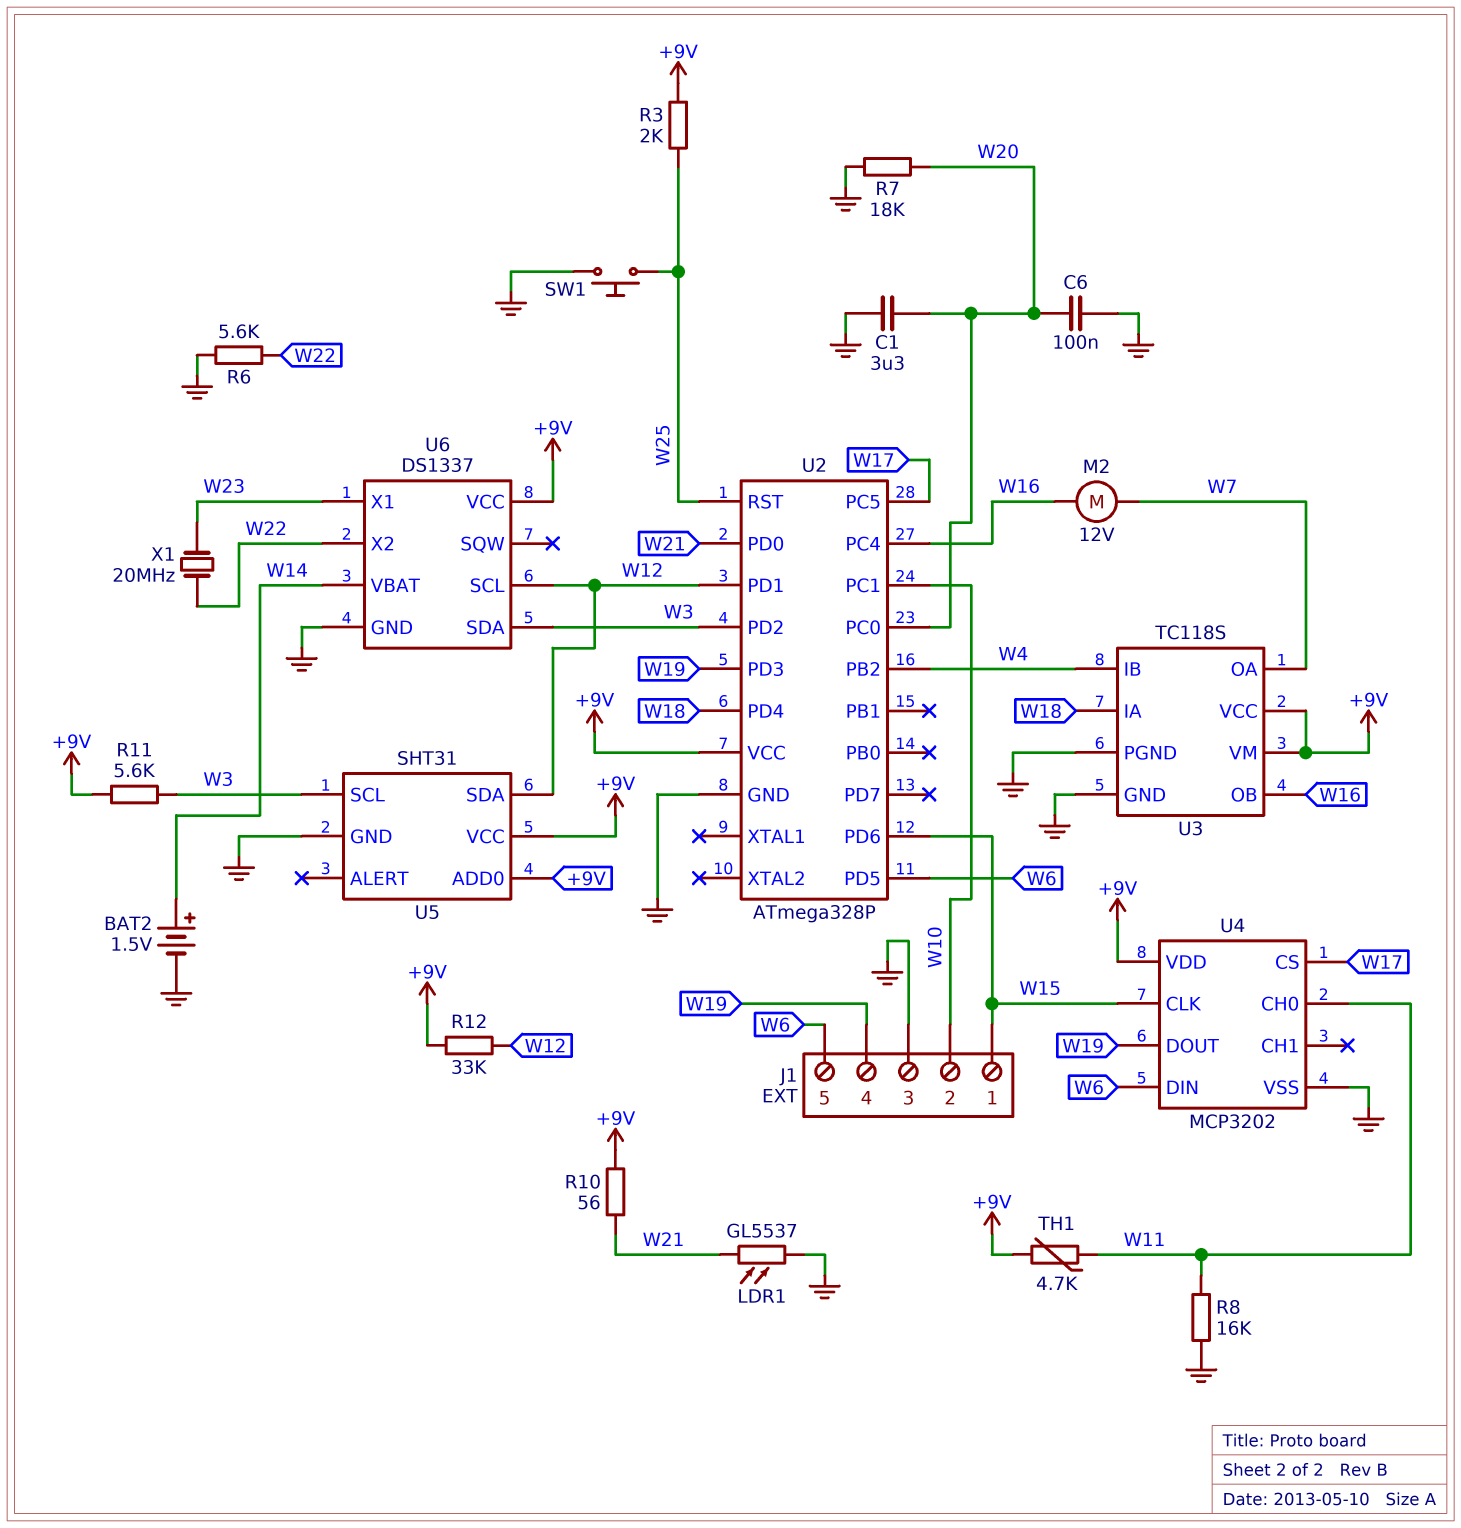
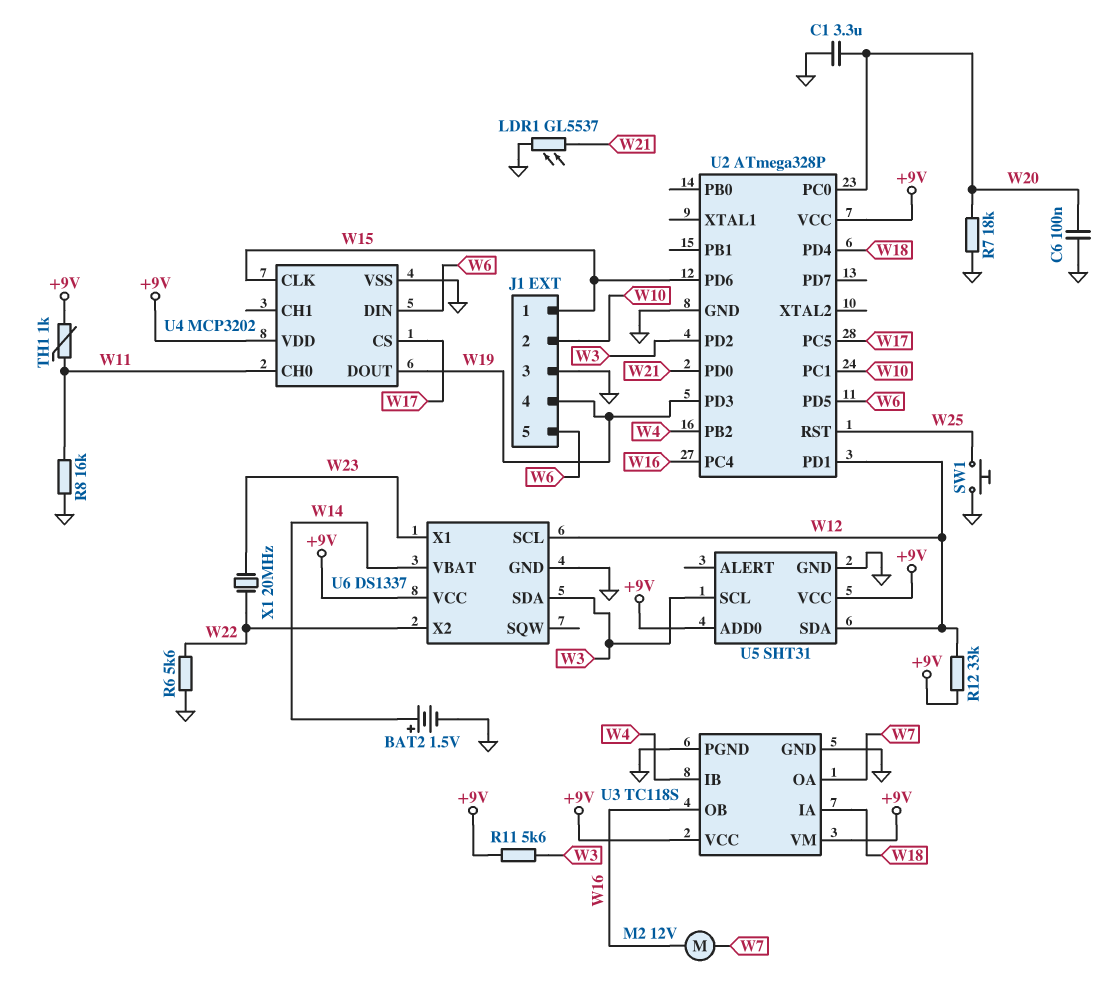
R3: 2k (+9V, W25) -> none
R10: 56 (+9V, W21) -> none
TH1: 4.7k (+9V, W11) -> 1k (+9V, W11)

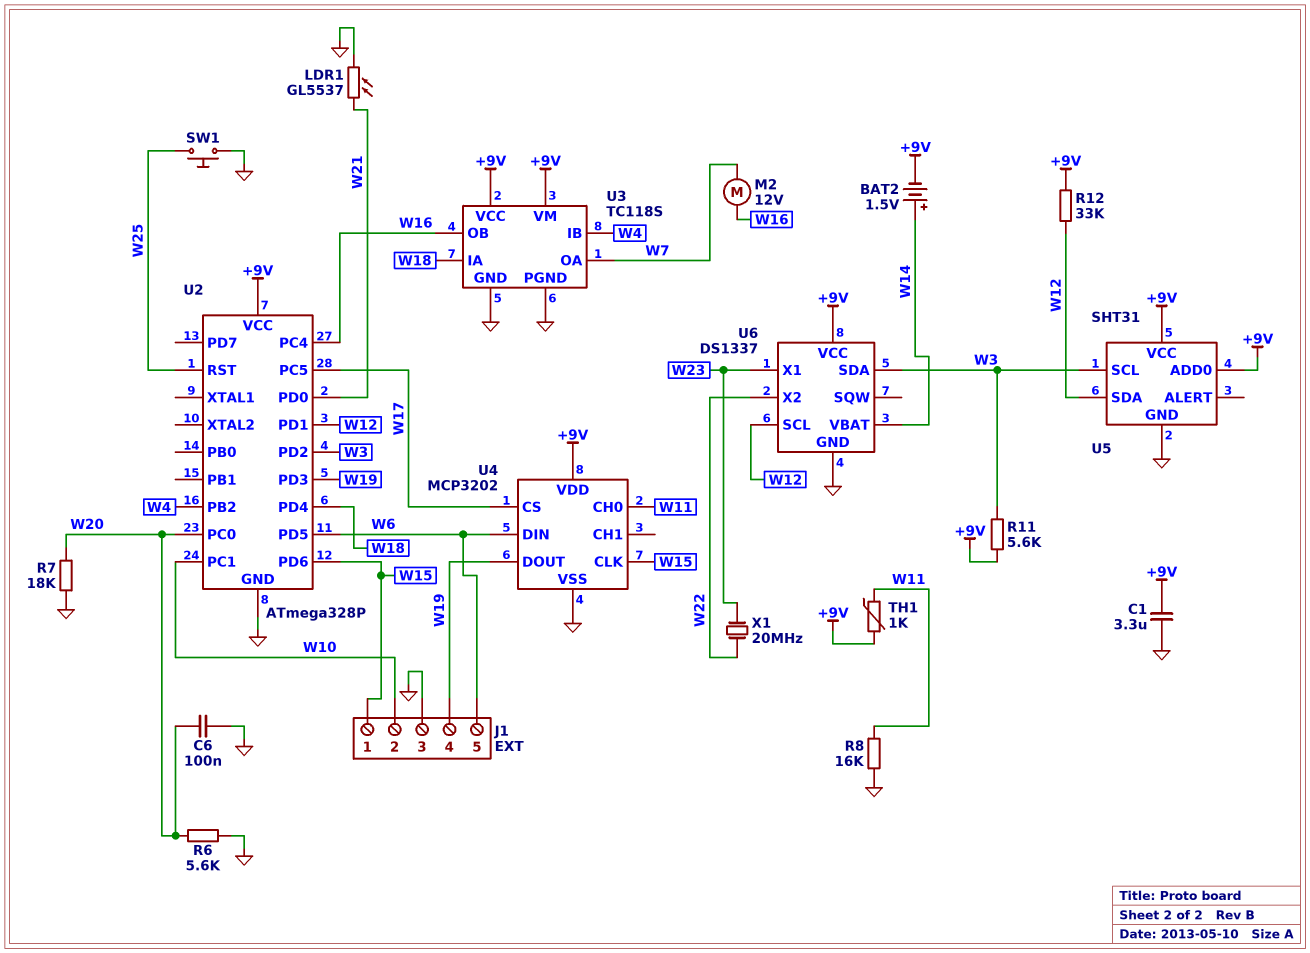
BAT2: 1.5V (plus W14, minus GND) -> 1.5V (plus W14, minus +9V)
C1: 3.3uF (GND, W20) -> 3.3uF (+9V, GND)
R6: 5.6k (GND, W22) -> 5.6k (GND, W20)

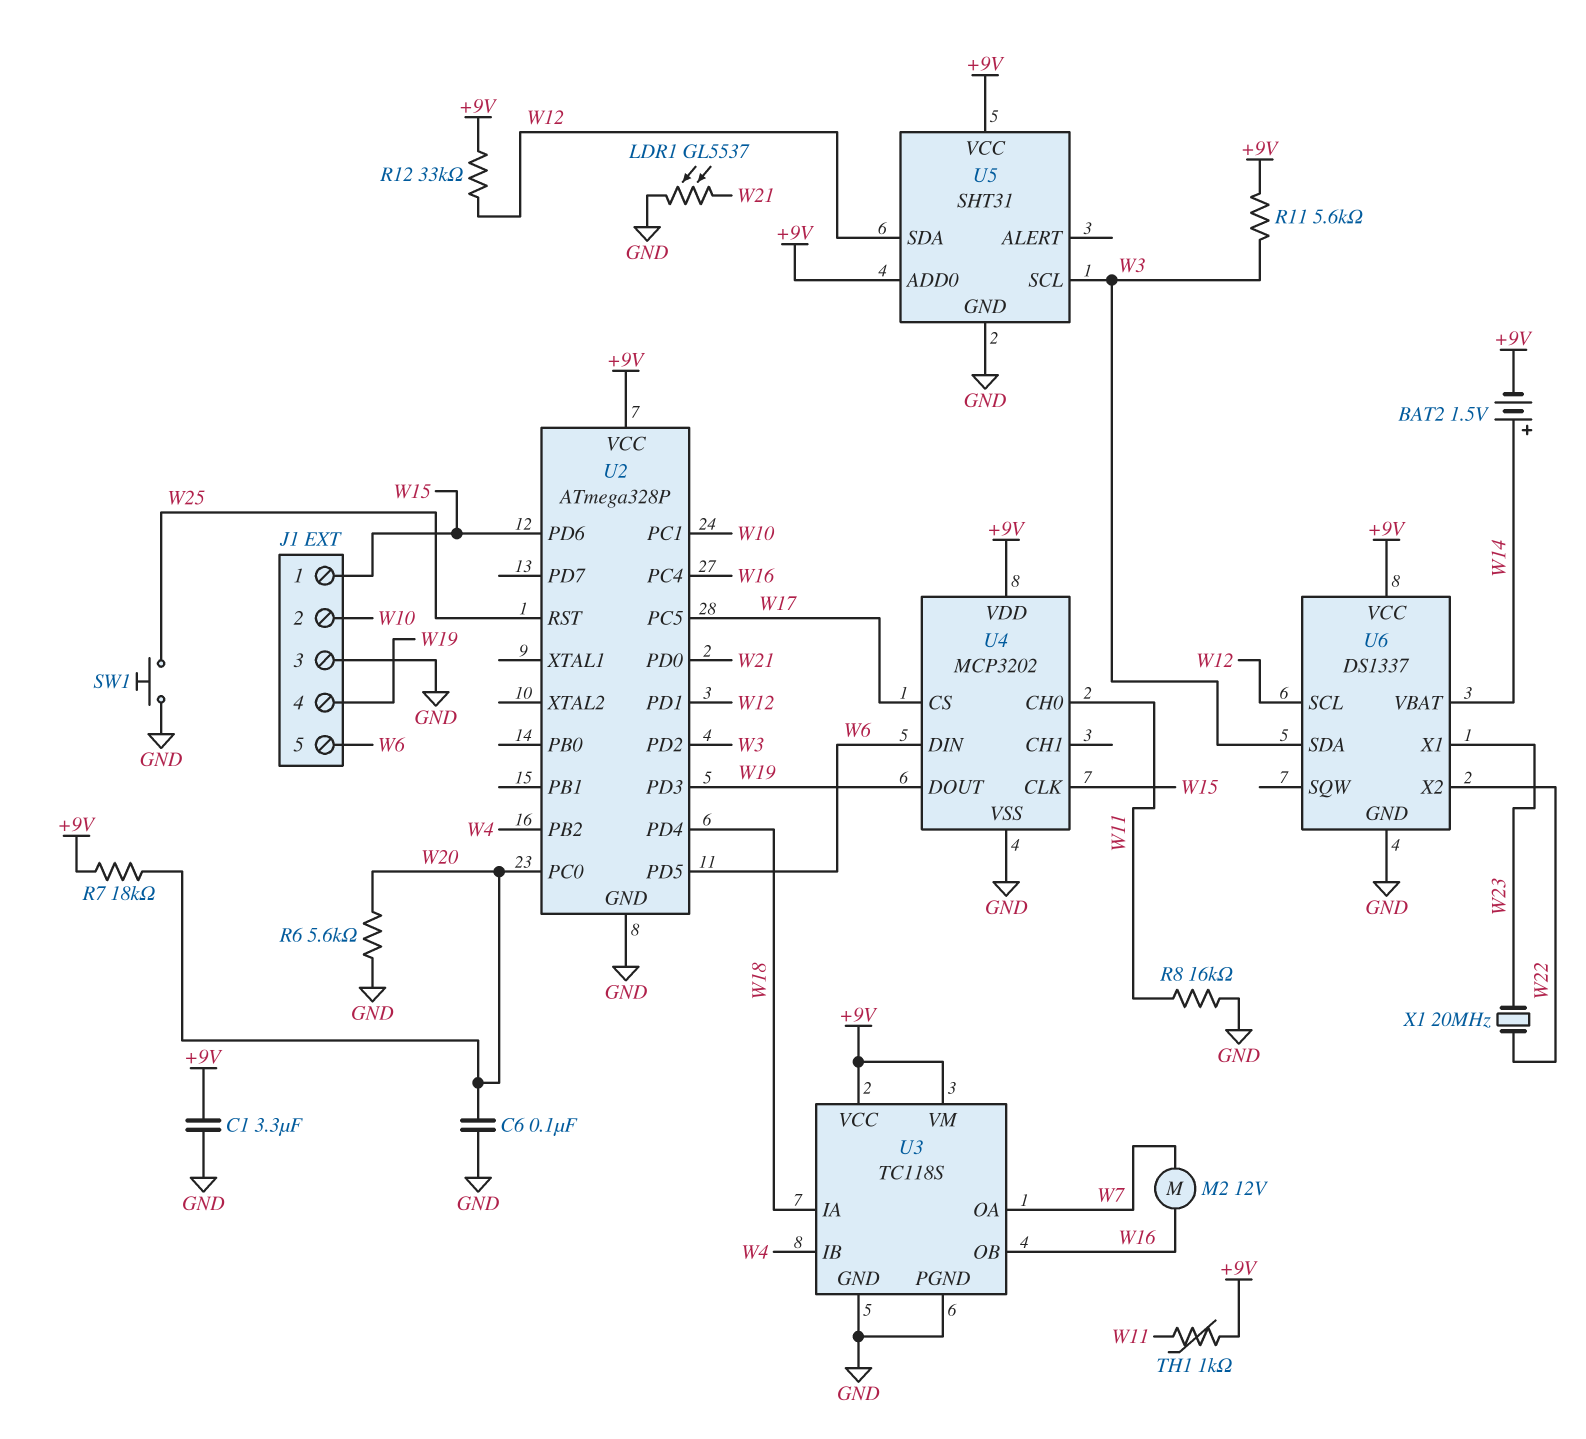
R7: 18k (GND, W20) -> 18k (+9V, W20)

